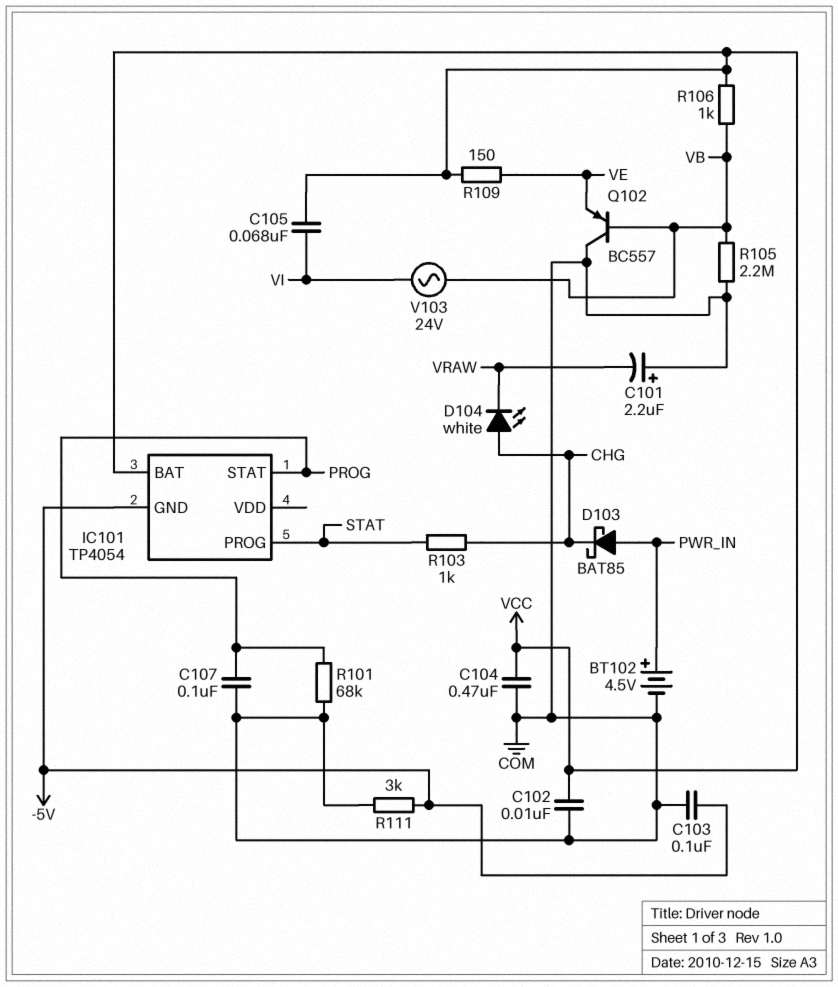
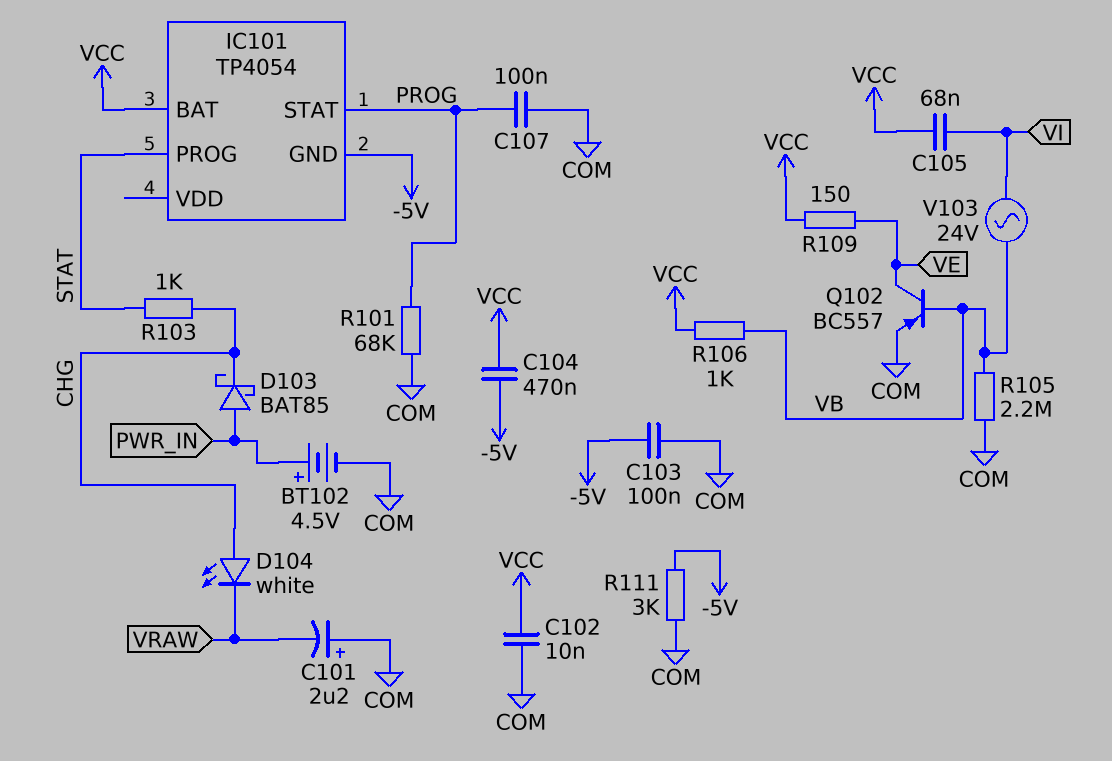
C104: 470nF (COM, VCC) -> 470nF (-5V, VCC)
Q102: PNP BC557 (B VB, C COM, E VE) -> PNP BC557 (B VB, C VE, E COM)

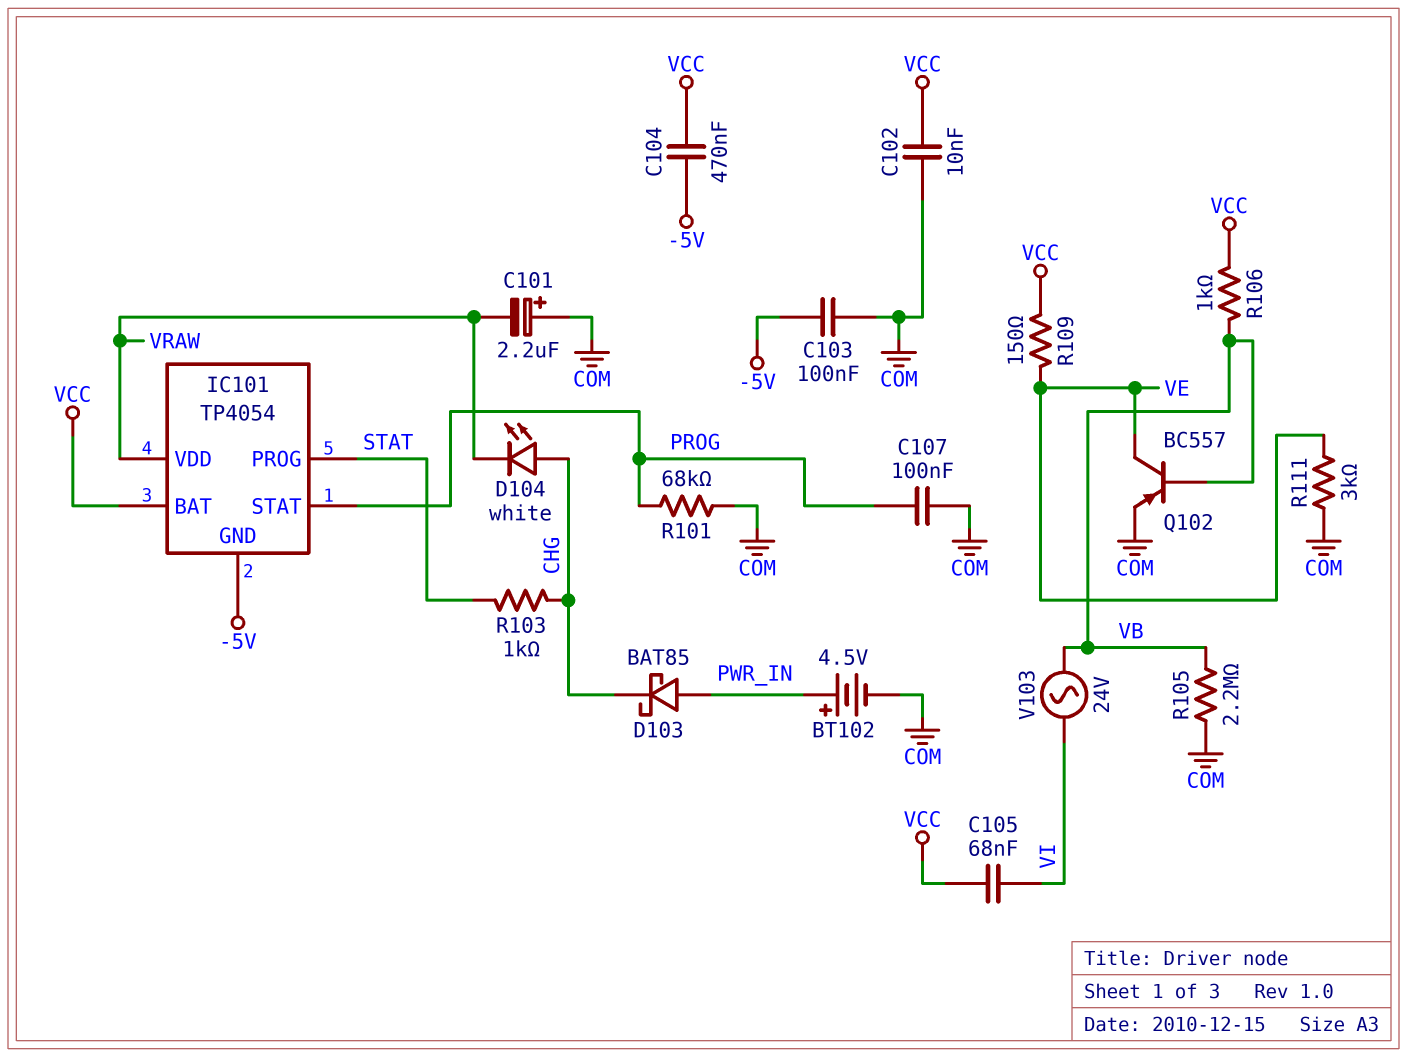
IC101 pin VDD: none -> VRAW
R111: 3k (-5V, COM) -> 3k (COM, VE)

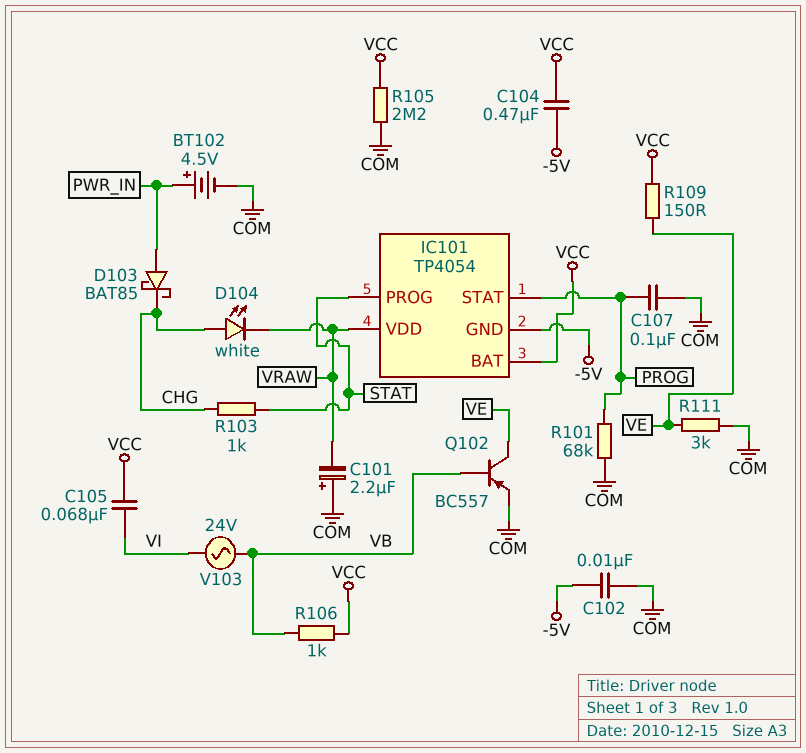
C102: 10nF (COM, VCC) -> 10nF (-5V, COM)
C103: 100nF (-5V, COM) -> none
R105: 2.2M (COM, VB) -> 2.2M (COM, VCC)

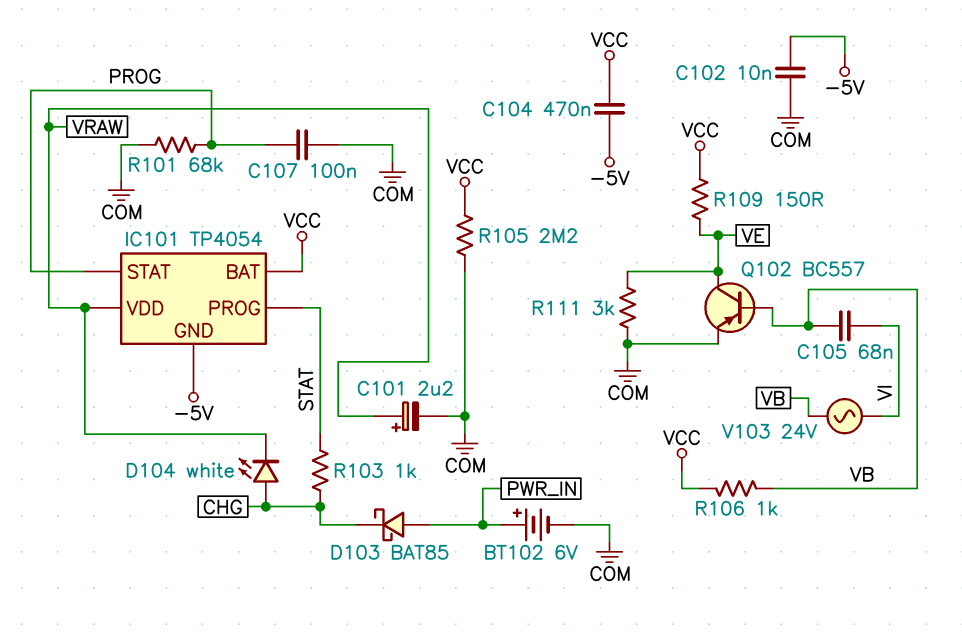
BT102: 4.5V (plus PWR_IN, minus COM) -> 6V (plus PWR_IN, minus COM)
C101: 2.2uF (plus COM, minus VRAW) -> 2.2uF (plus VRAW, minus COM)
C105: 68nF (VCC, VI) -> 68nF (VB, VI)

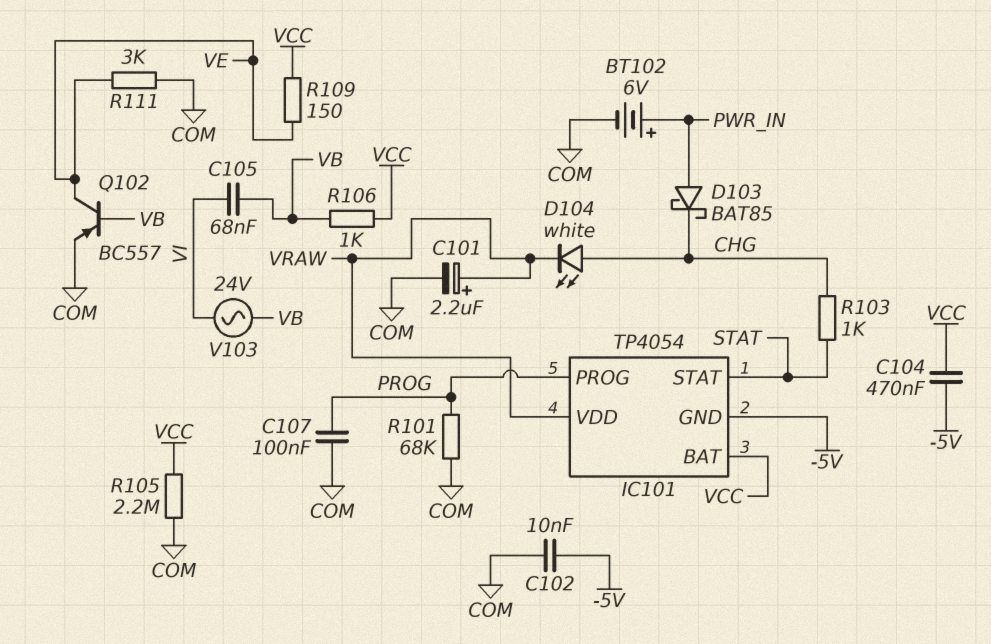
IC101 pin PROG: STAT -> PROG
IC101 pin STAT: PROG -> STAT

